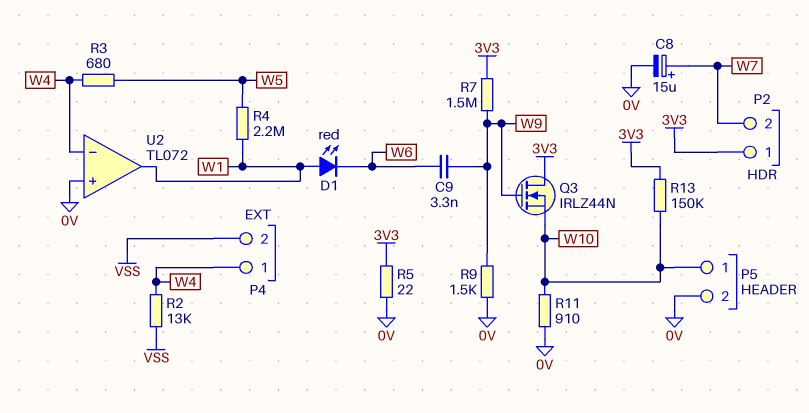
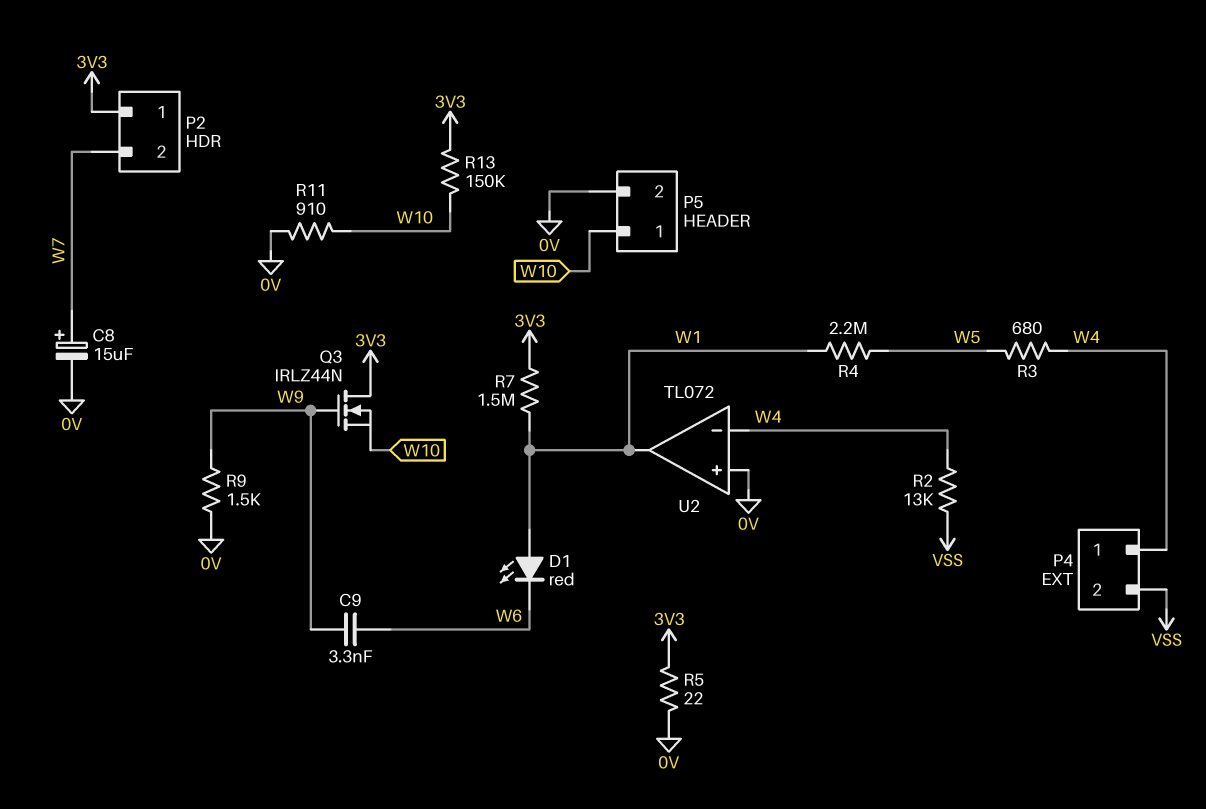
R7: 1.5M (3V3, W9) -> 1.5M (3V3, W1)

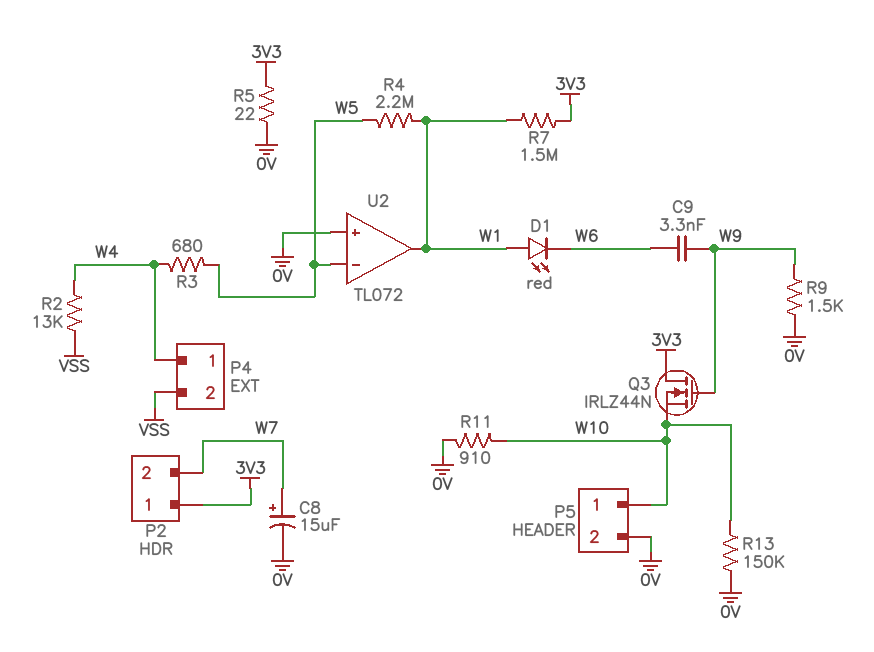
R13: 150k (3V3, W10) -> 150k (0V, W10)
U2 pin in-: W4 -> W5

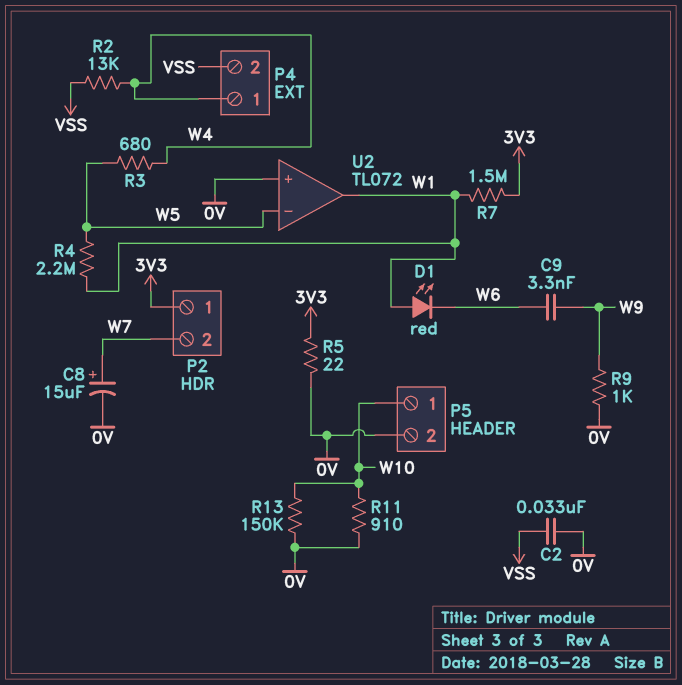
C2: none -> 33nF (0V, VSS)
Q3: NMOS IRLZ44N (G W9, D 3V3, S W10) -> none
R9: 1.5k (0V, W9) -> 1k (0V, W9)

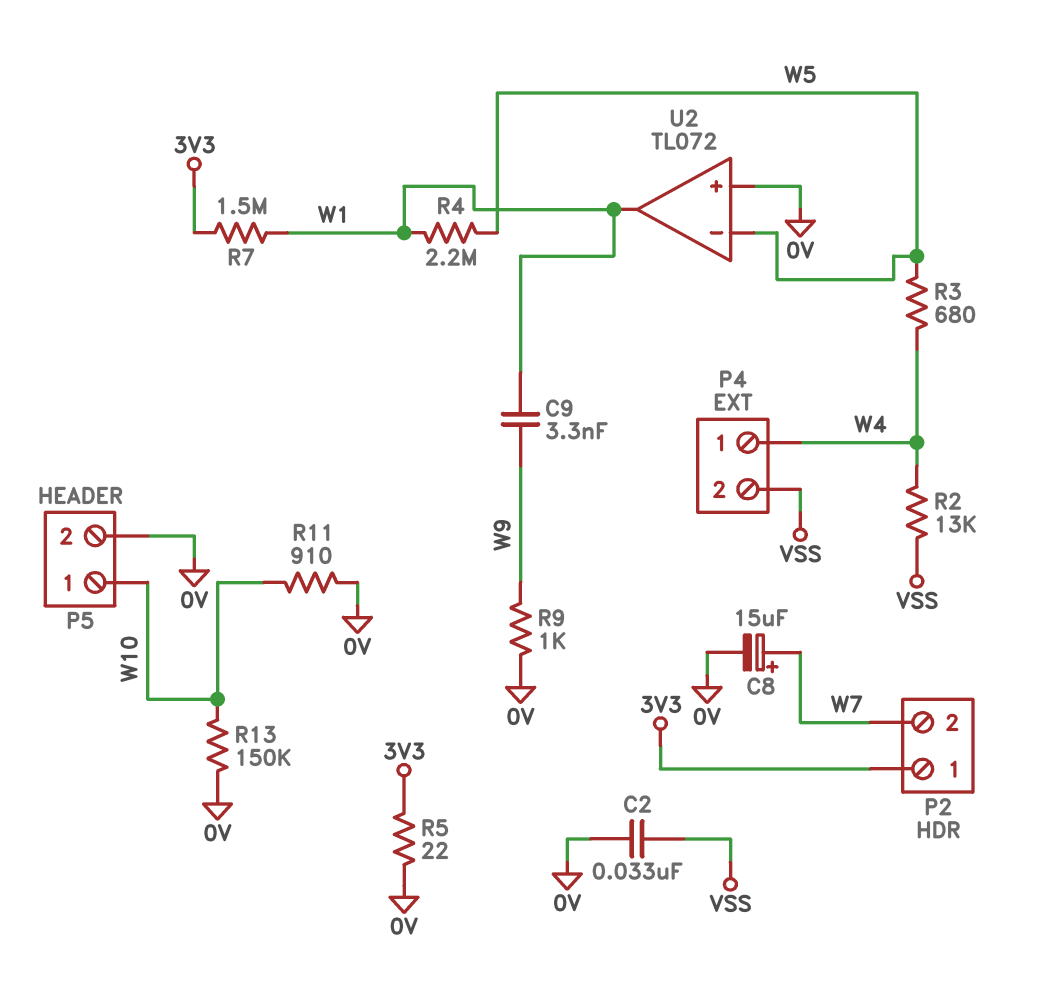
C9: 3.3nF (W6, W9) -> 3.3nF (W1, W9)
D1: LED red (A W1, K W6) -> none

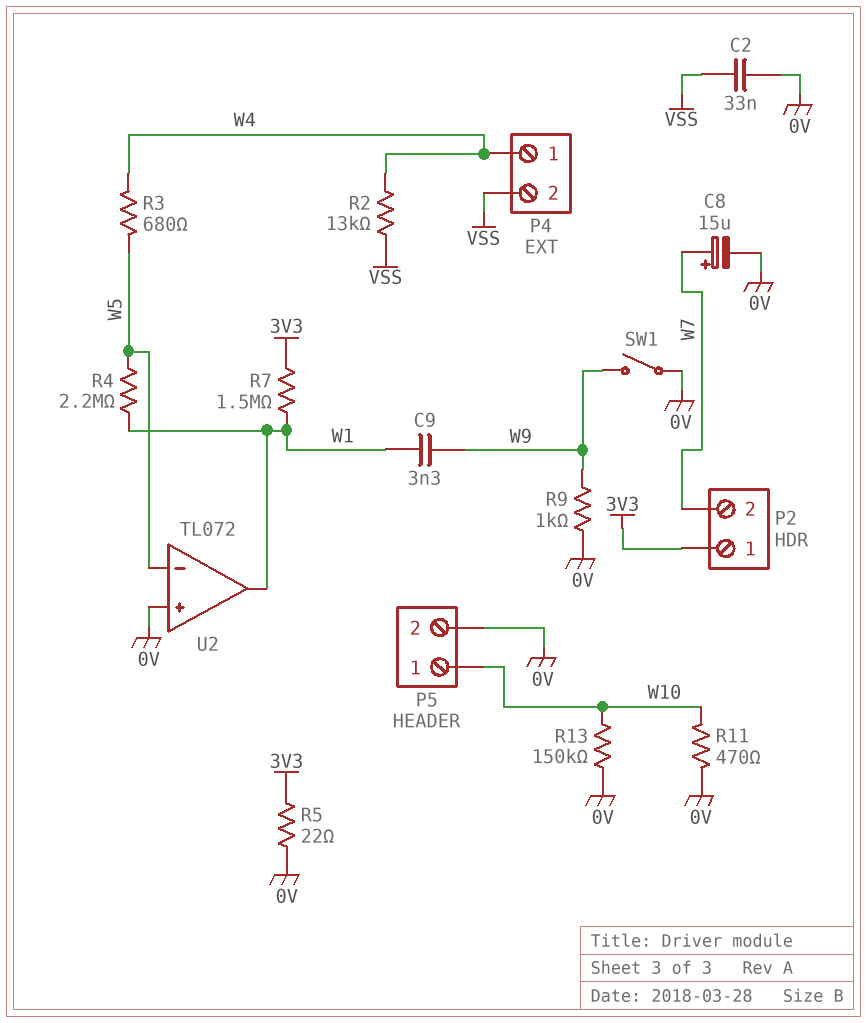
R11: 910 (0V, W10) -> 470 (0V, W10)
SW1: none -> switch (0V, W9)

